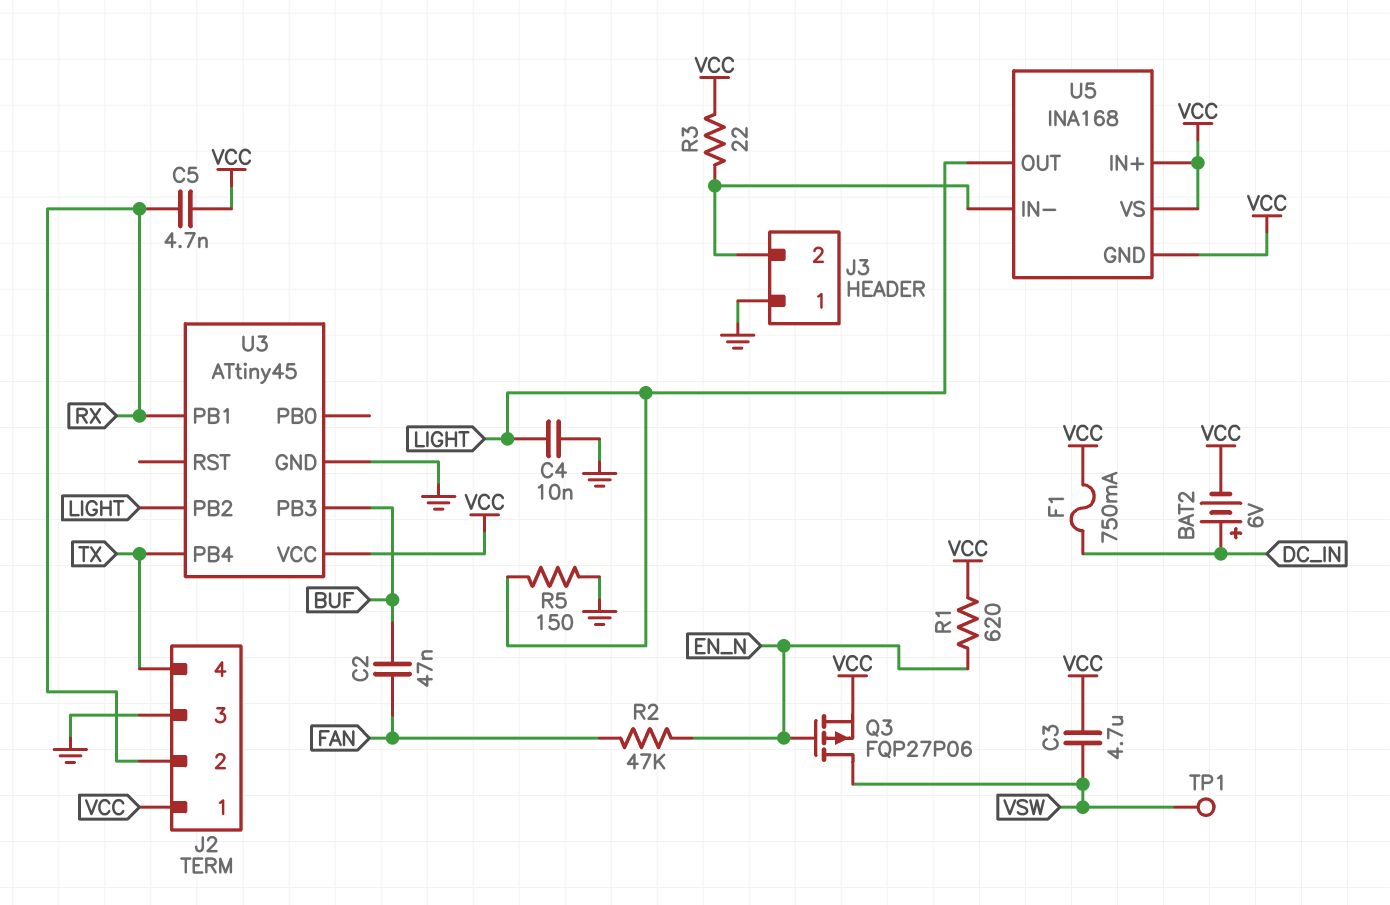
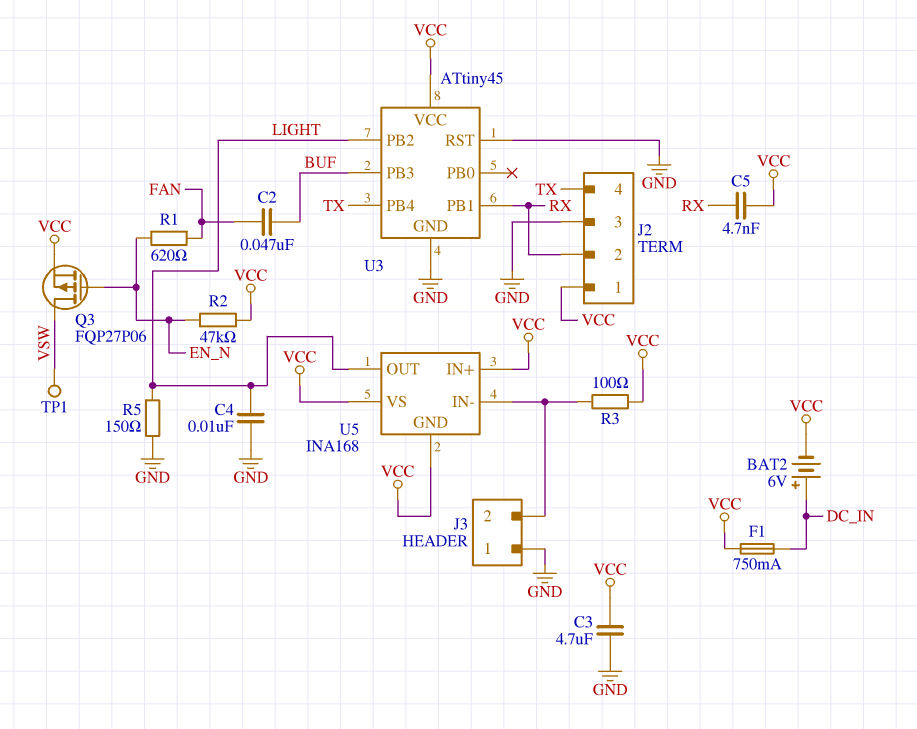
C3: 4.7uF (VCC, VSW) -> 4.7uF (GND, VCC)
R1: 620 (EN_N, VCC) -> 620 (EN_N, FAN)
R2: 47k (EN_N, FAN) -> 47k (EN_N, VCC)
R3: 22 (J3/2, VCC) -> 100 (J3/2, VCC)
U3 pin RST: none -> GND

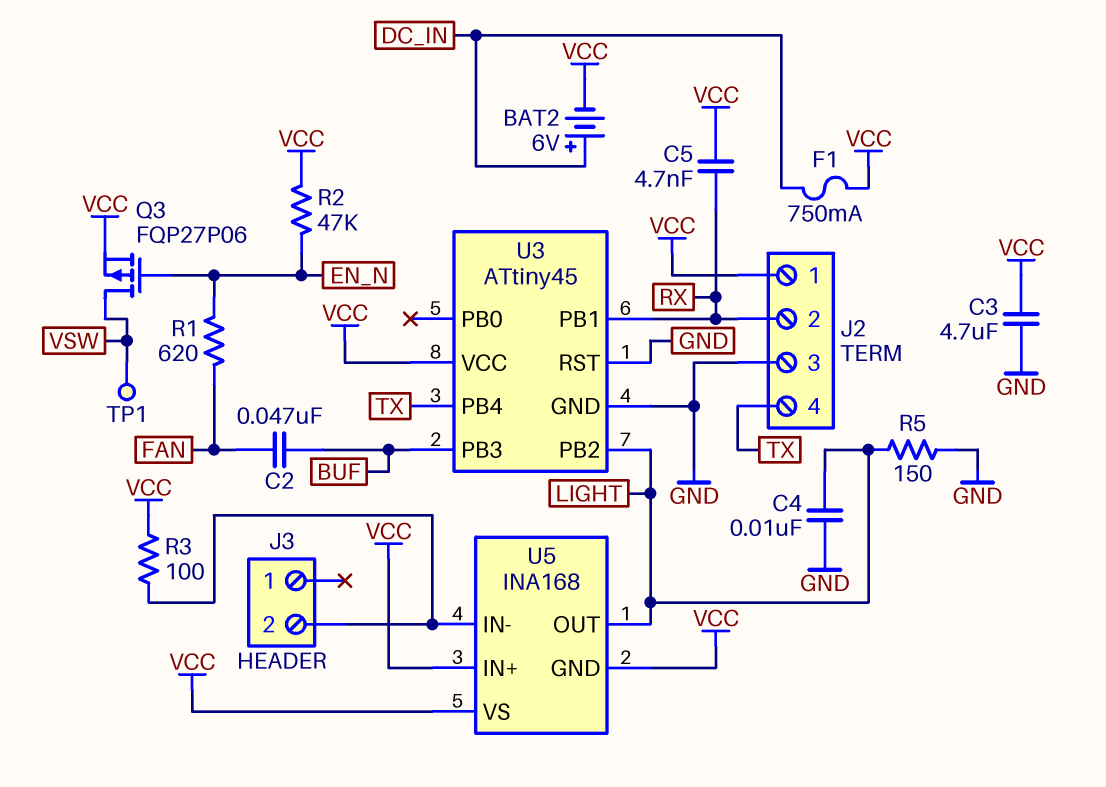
J3 pin 1: GND -> none

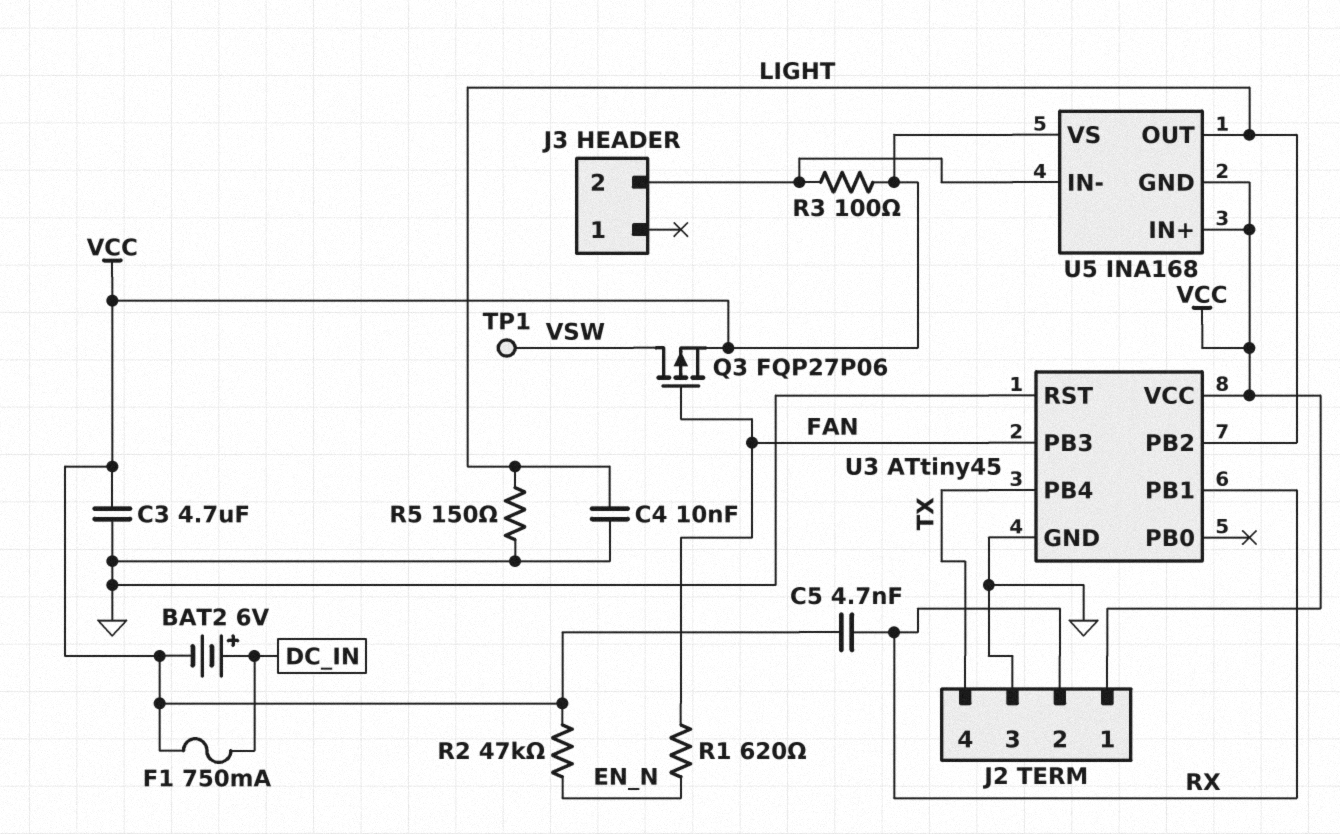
C2: 47nF (BUF, FAN) -> none
Q3: PMOS FQP27P06 (G EN_N, D VSW, S VCC) -> PMOS FQP27P06 (G FAN, D VSW, S VCC)
U3 pin PB3: BUF -> FAN

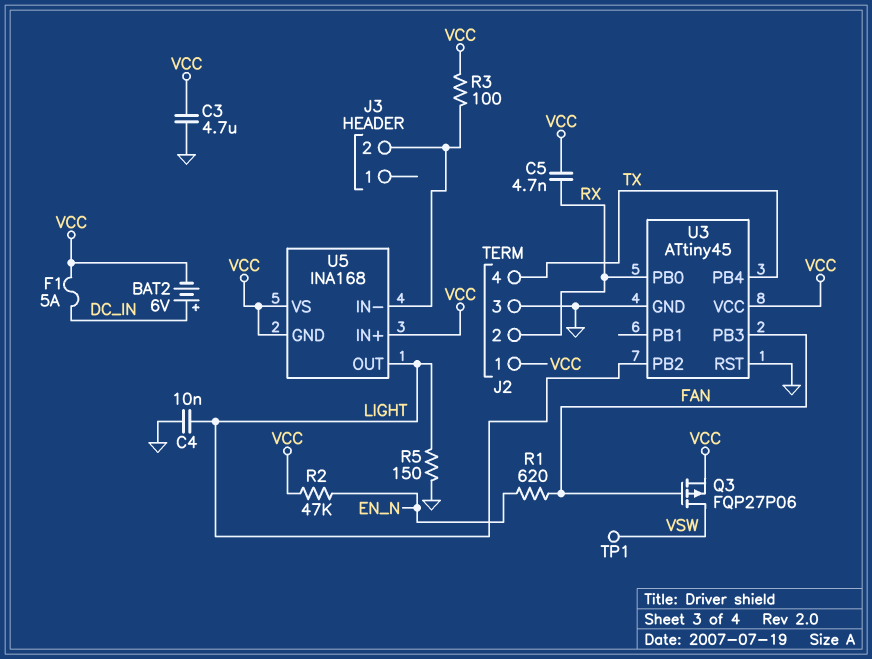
F1: 750mA (DC_IN, VCC) -> 5A (DC_IN, VCC)
U3 pin PB0: none -> RX
U3 pin PB1: RX -> none

